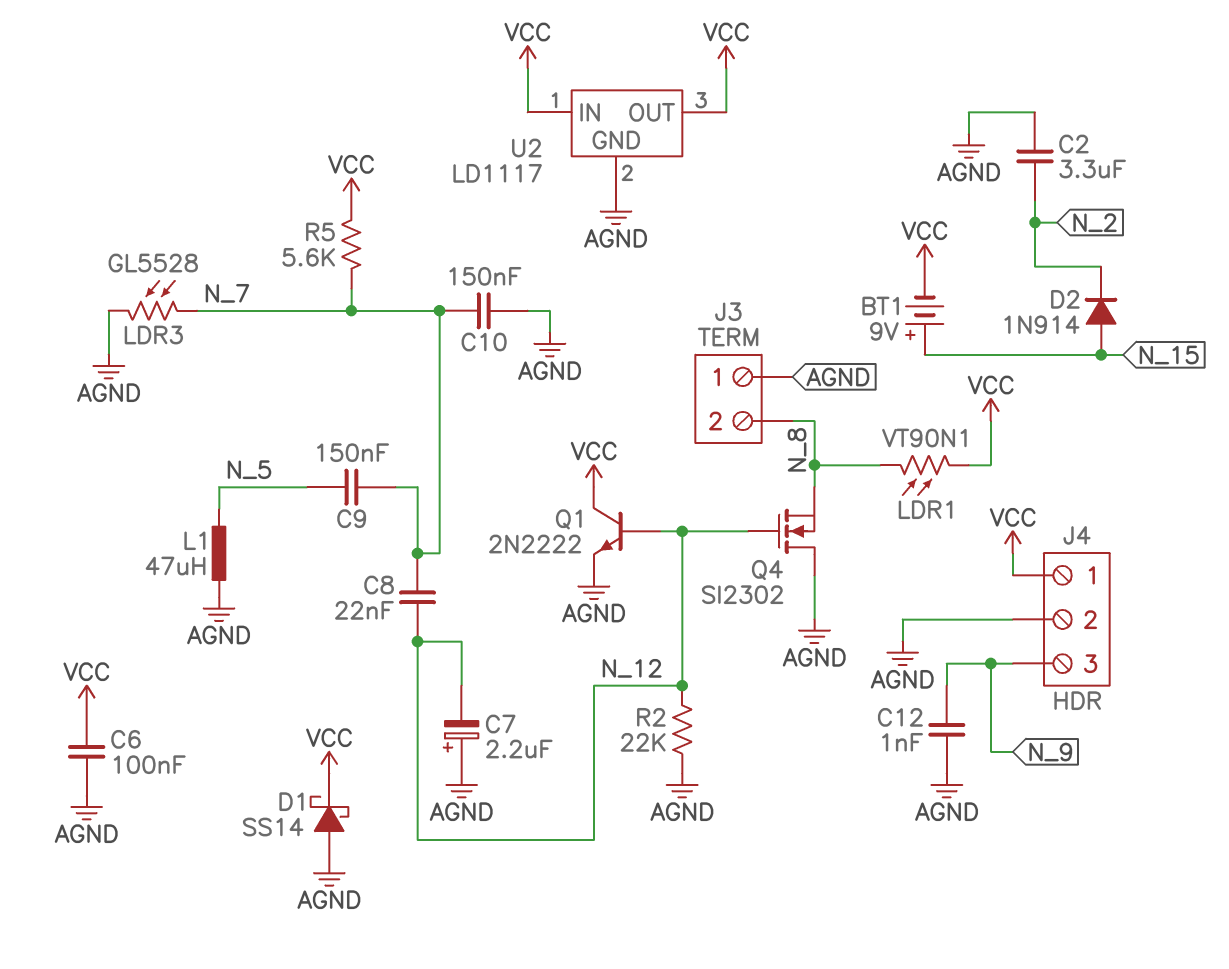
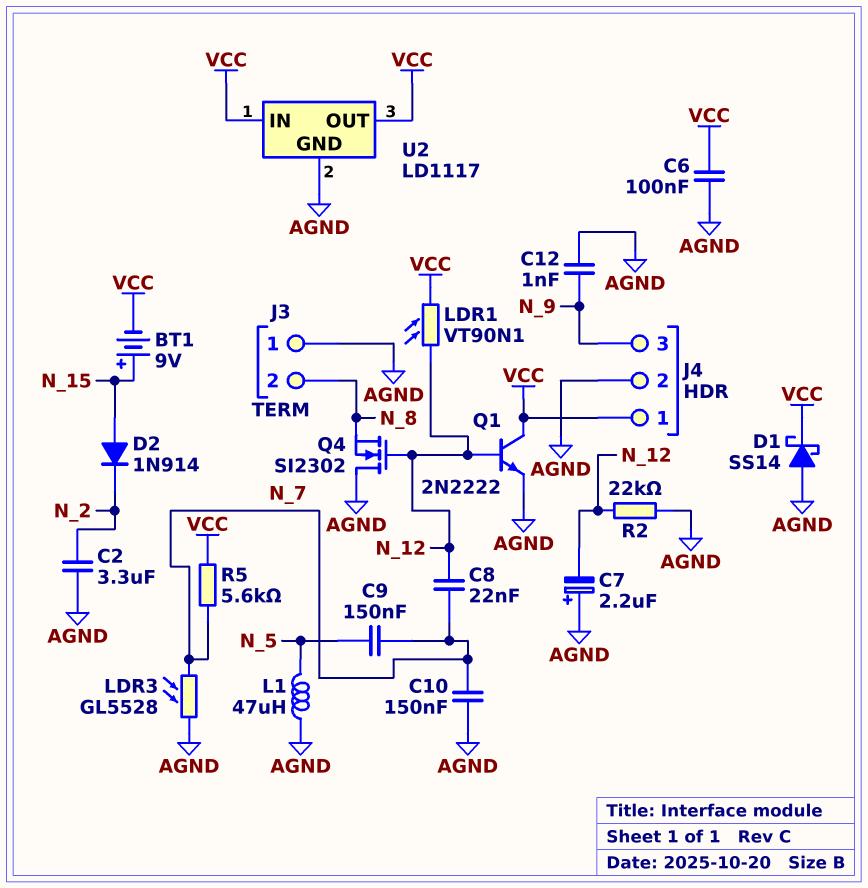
LDR1: VT90N1 (N_8, VCC) -> VT90N1 (N_12, VCC)

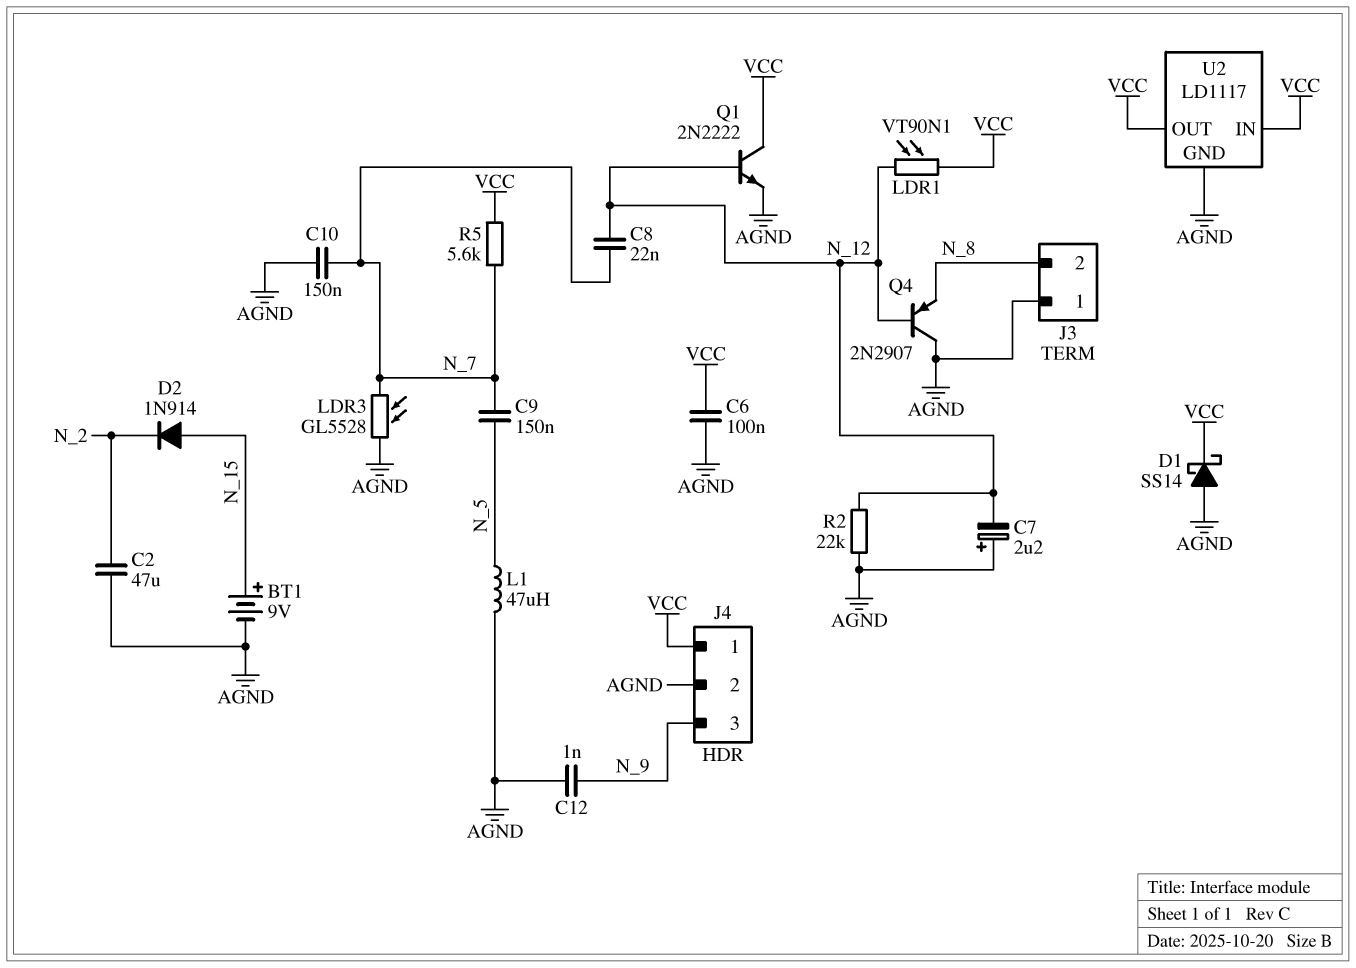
BT1: 9V (plus N_15, minus VCC) -> 9V (plus N_15, minus AGND)
C2: 3.3uF (AGND, N_2) -> 47uF (AGND, N_2)
Q4: NMOS SI2302 (G N_12, D AGND, S N_8) -> PNP 2N2907 (B N_12, C AGND, E N_8)

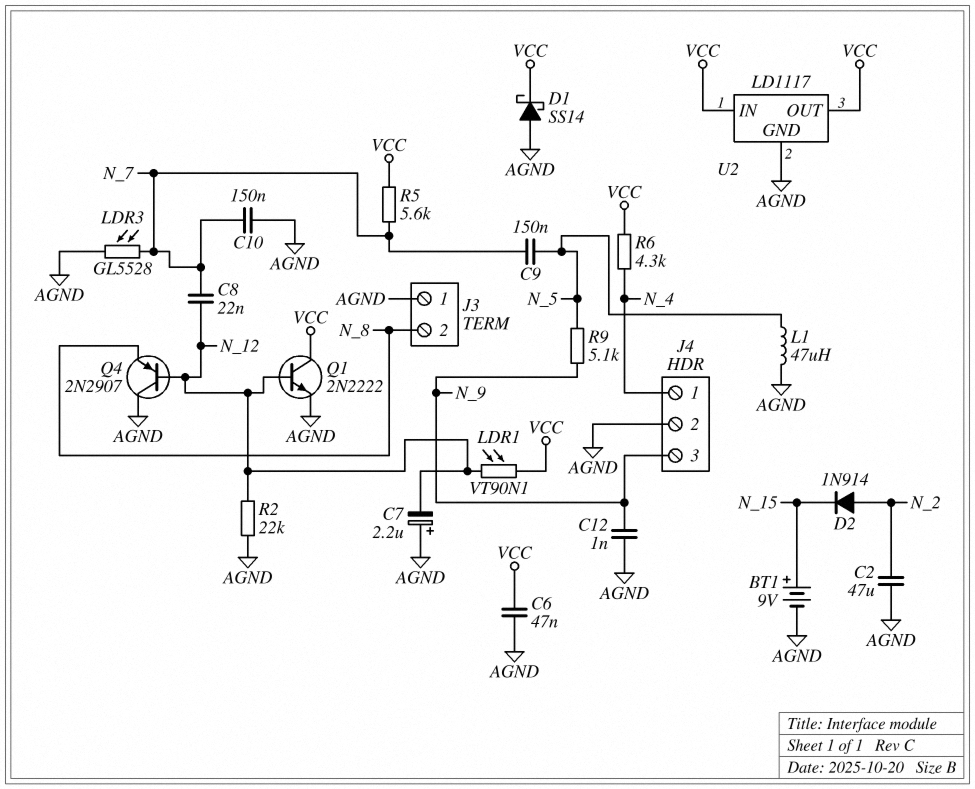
C6: 100nF (AGND, VCC) -> 47nF (AGND, VCC)
D2: diode 1N914 (A N_15, K N_2) -> diode 1N914 (A N_2, K N_15)
J4 pin 1: VCC -> N_4
R6: none -> 4.3k (N_4, VCC)
R9: none -> 5.1k (N_5, N_9)

